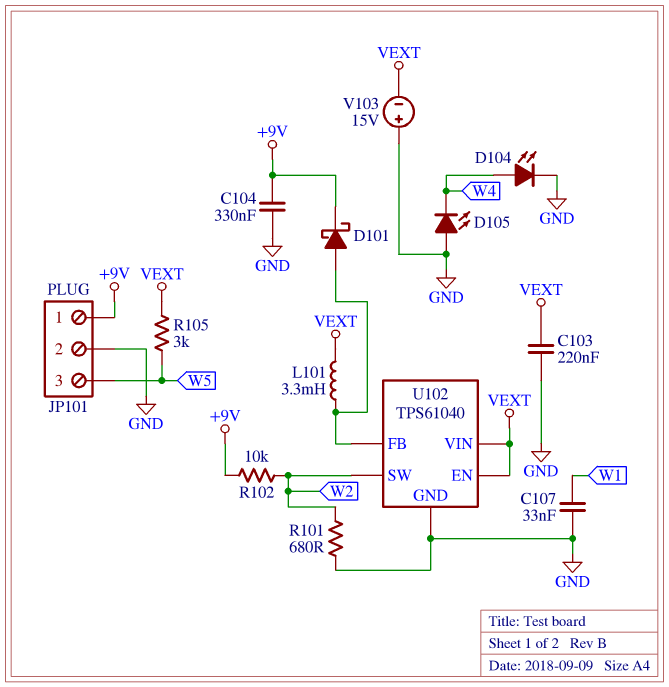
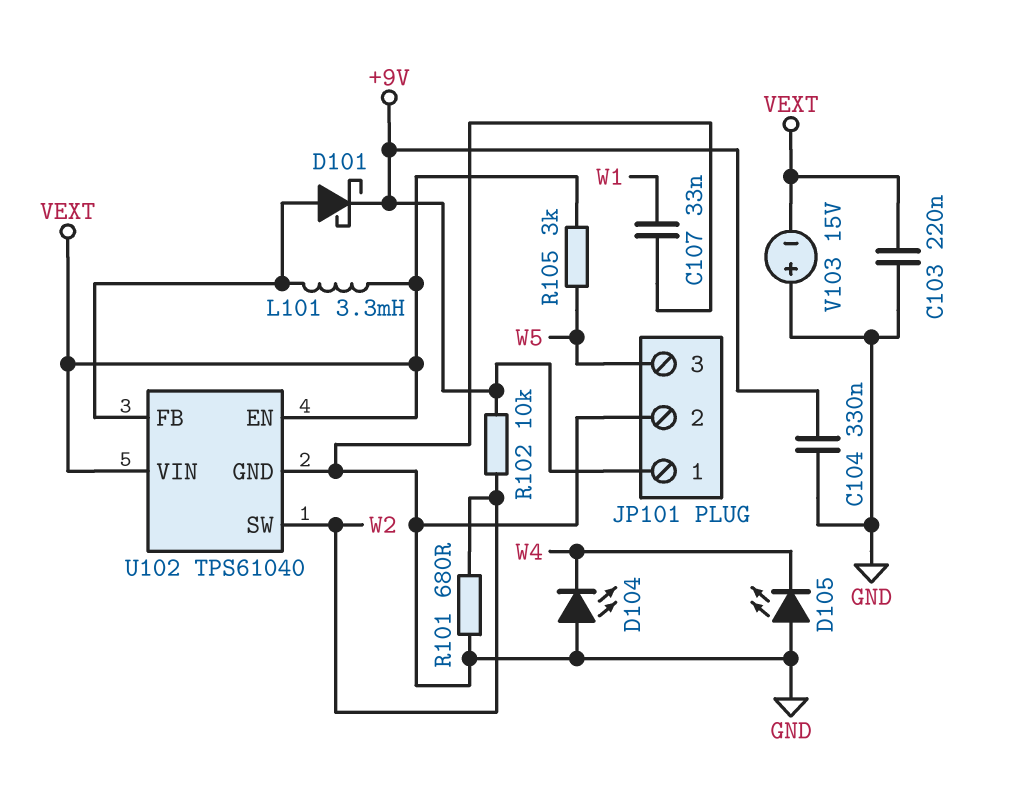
D104: LED (A W4, K GND) -> LED (A GND, K W4)

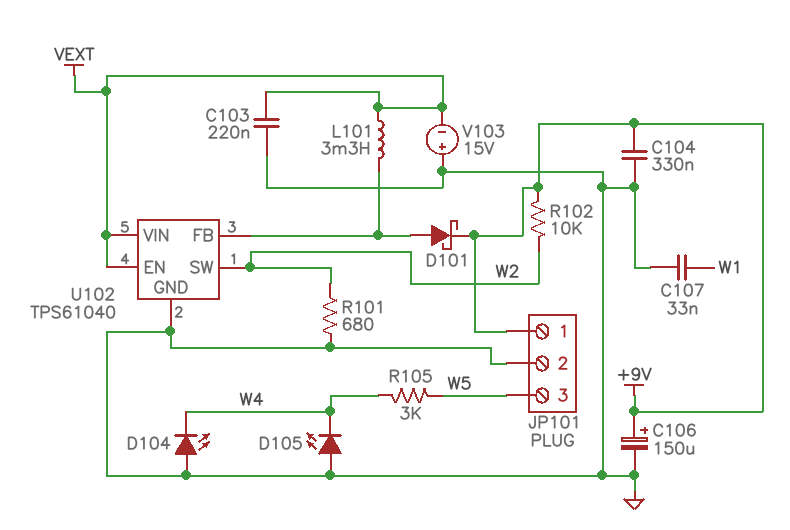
C106: none -> 150uF (plus +9V, minus GND)
R105: 3k (VEXT, W5) -> 3k (W4, W5)

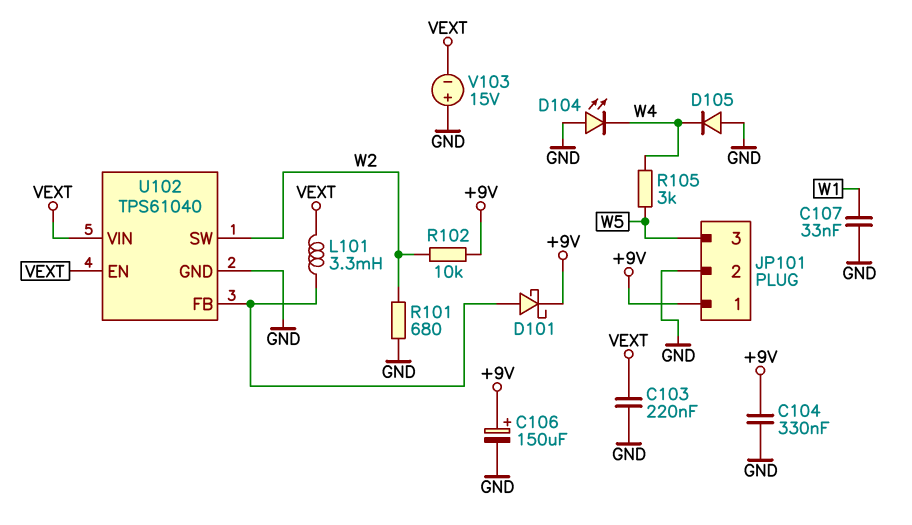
D105: LED (A GND, K W4) -> diode (A GND, K W4)

